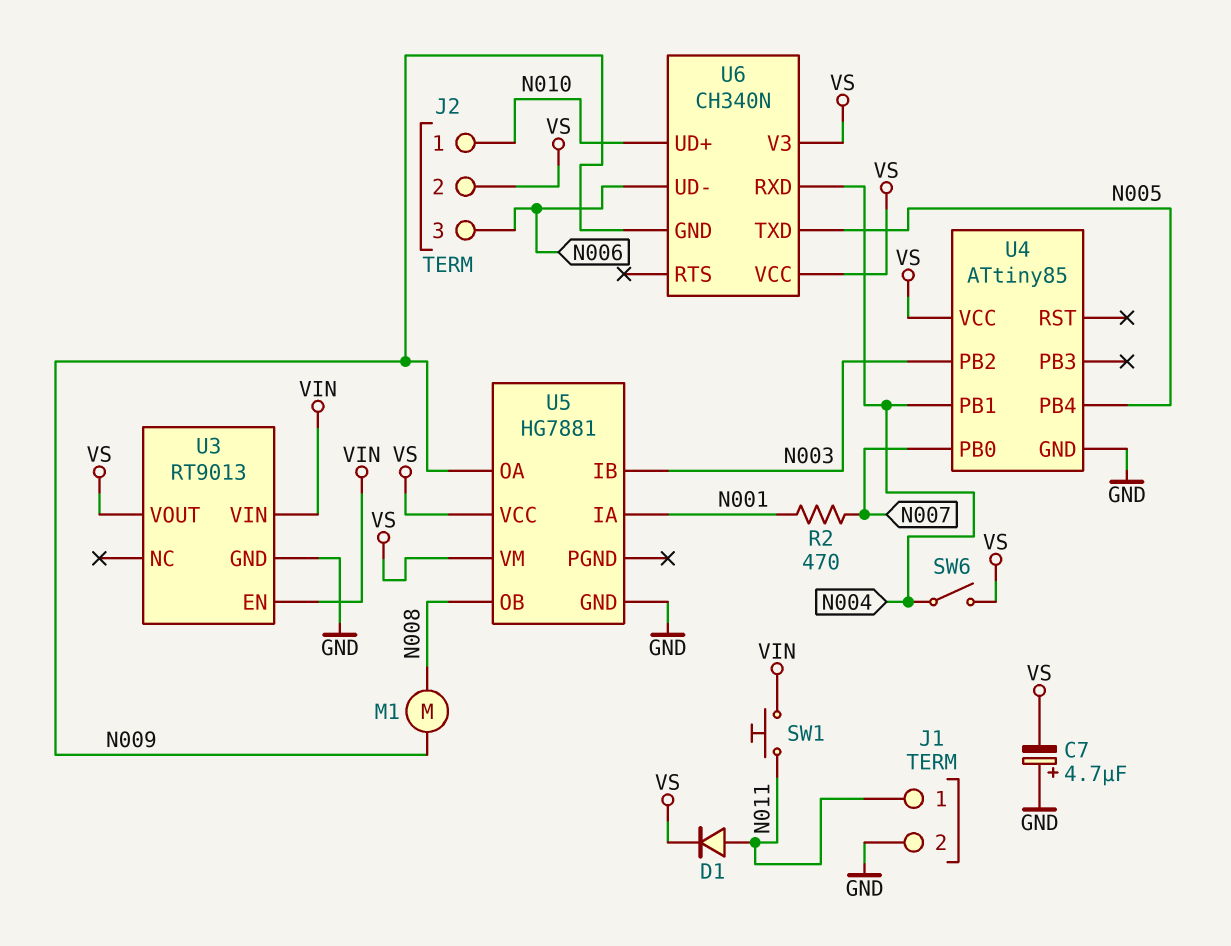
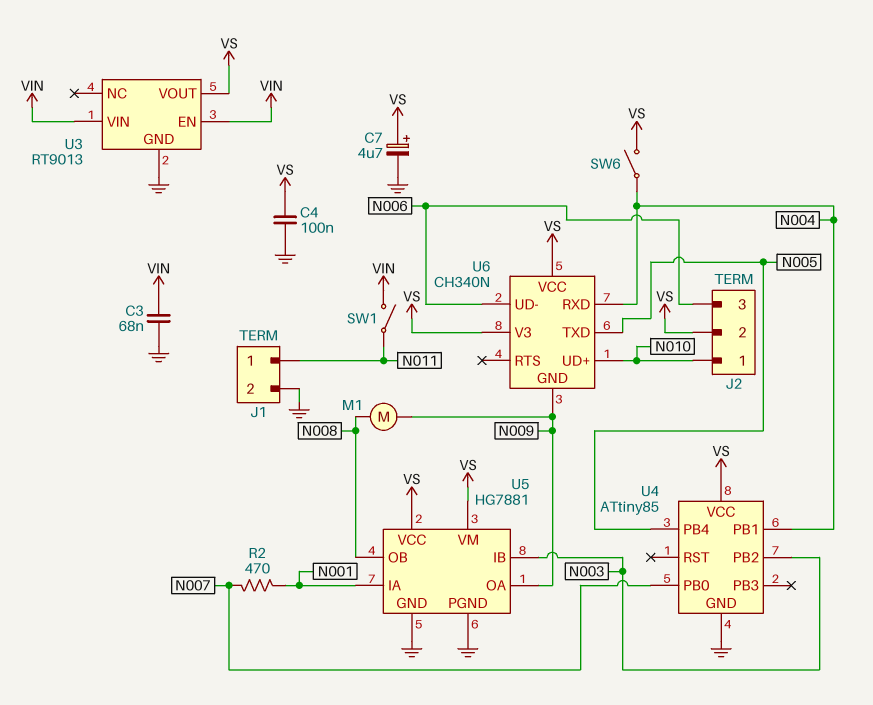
C3: none -> 68nF (GND, VIN)
C4: none -> 100nF (GND, VS)
C7: 4.7uF (plus GND, minus VS) -> 4.7uF (plus VS, minus GND)
D1: diode (A N011, K VS) -> none
SW1: button (N011, VIN) -> switch (N011, VIN)
U5 pin PGND: none -> GND

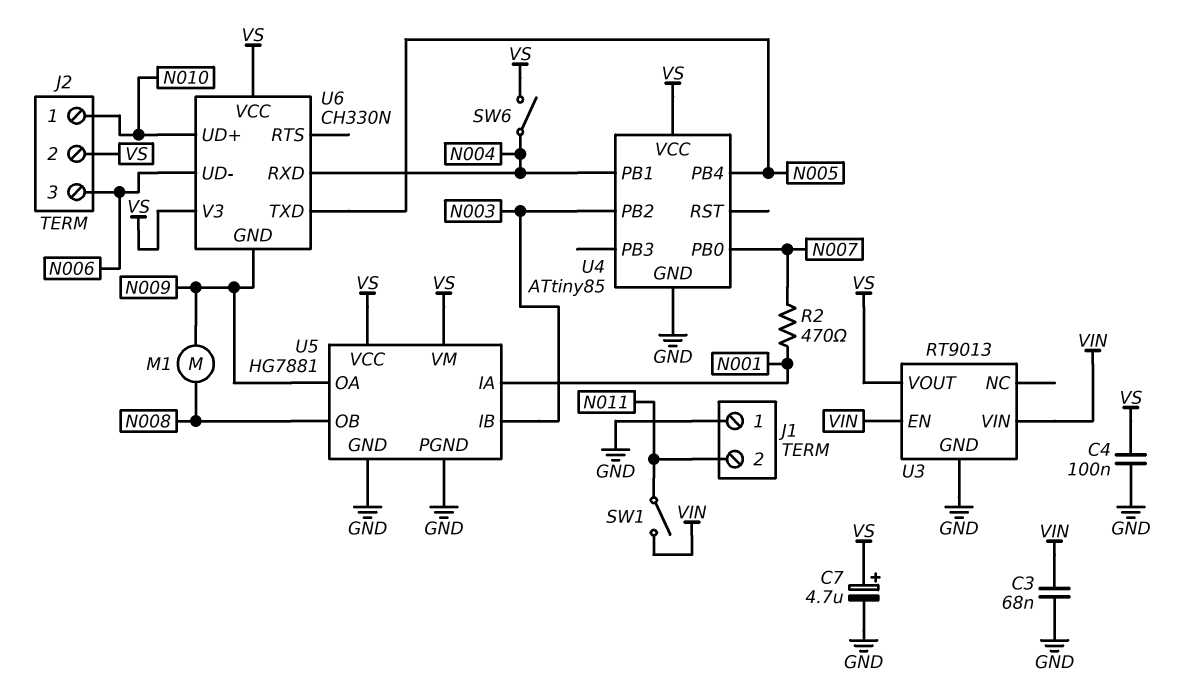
J1 pin 1: N011 -> GND
J1 pin 2: GND -> N011
U6: CH340N -> CH330N

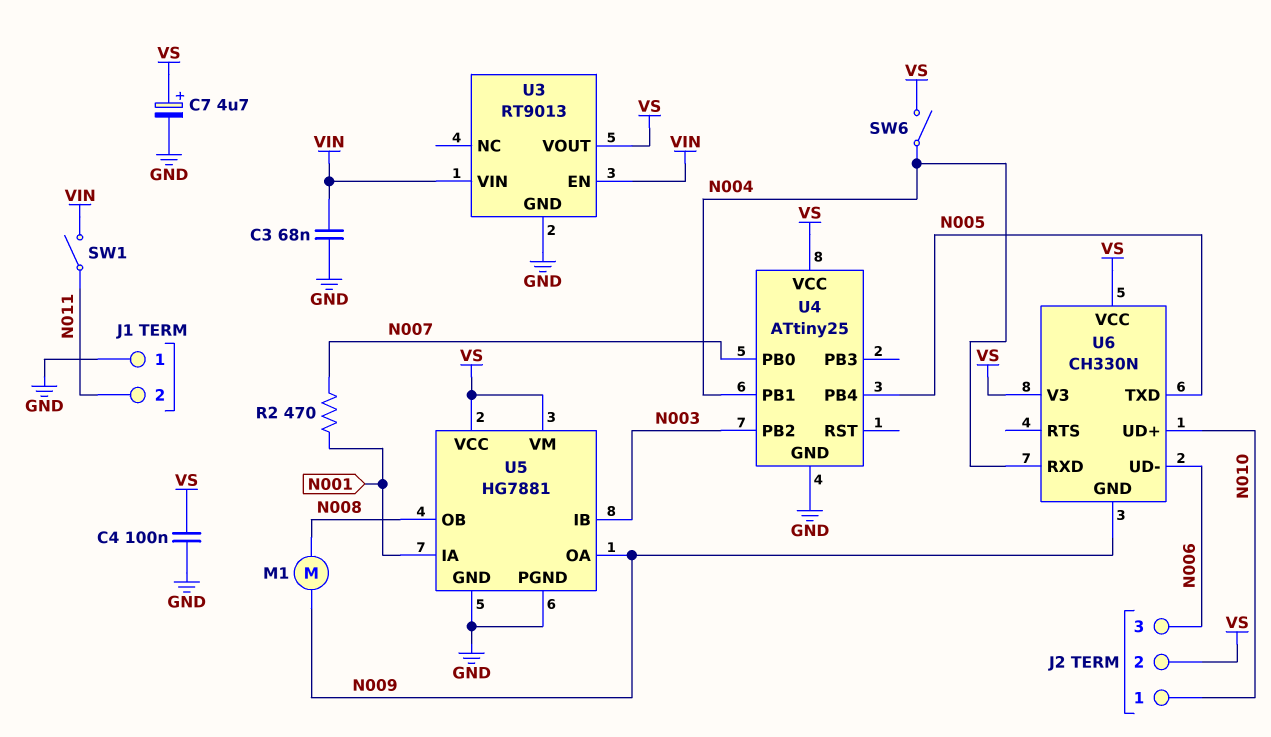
U4: ATtiny85 -> ATtiny25

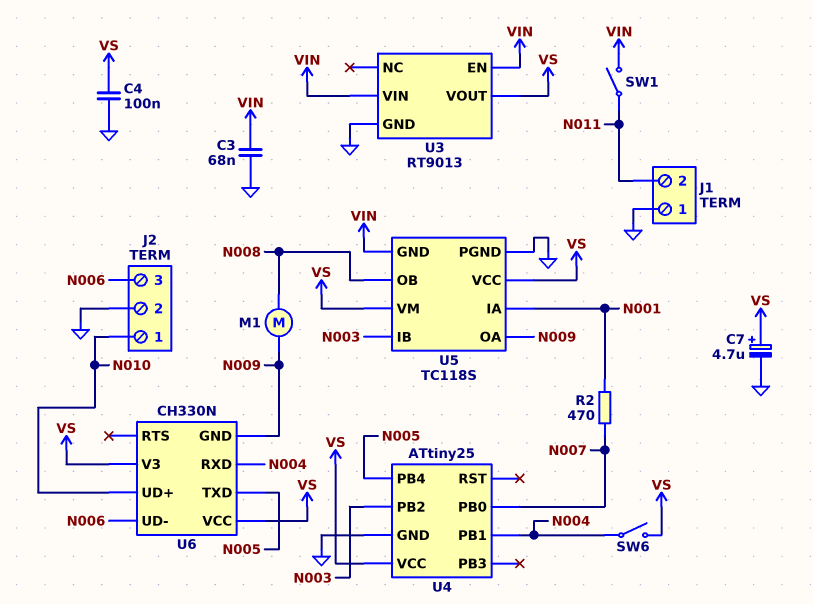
J2 pin 2: VS -> GND
U5: HG7881 -> TC118S
U5 pin GND: GND -> VIN

